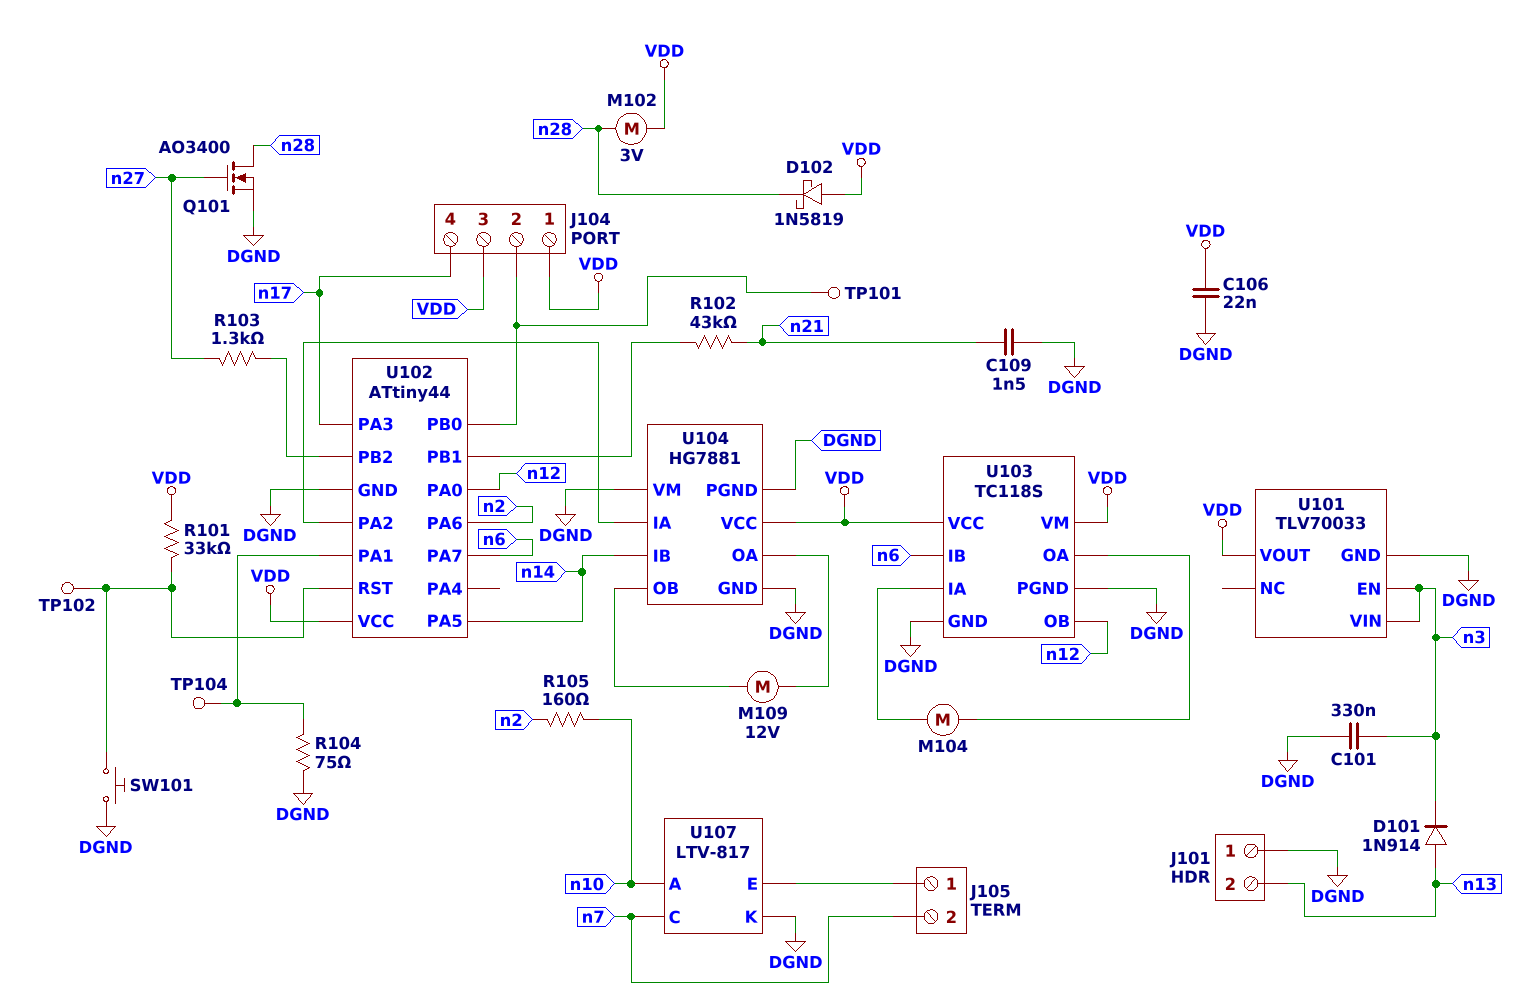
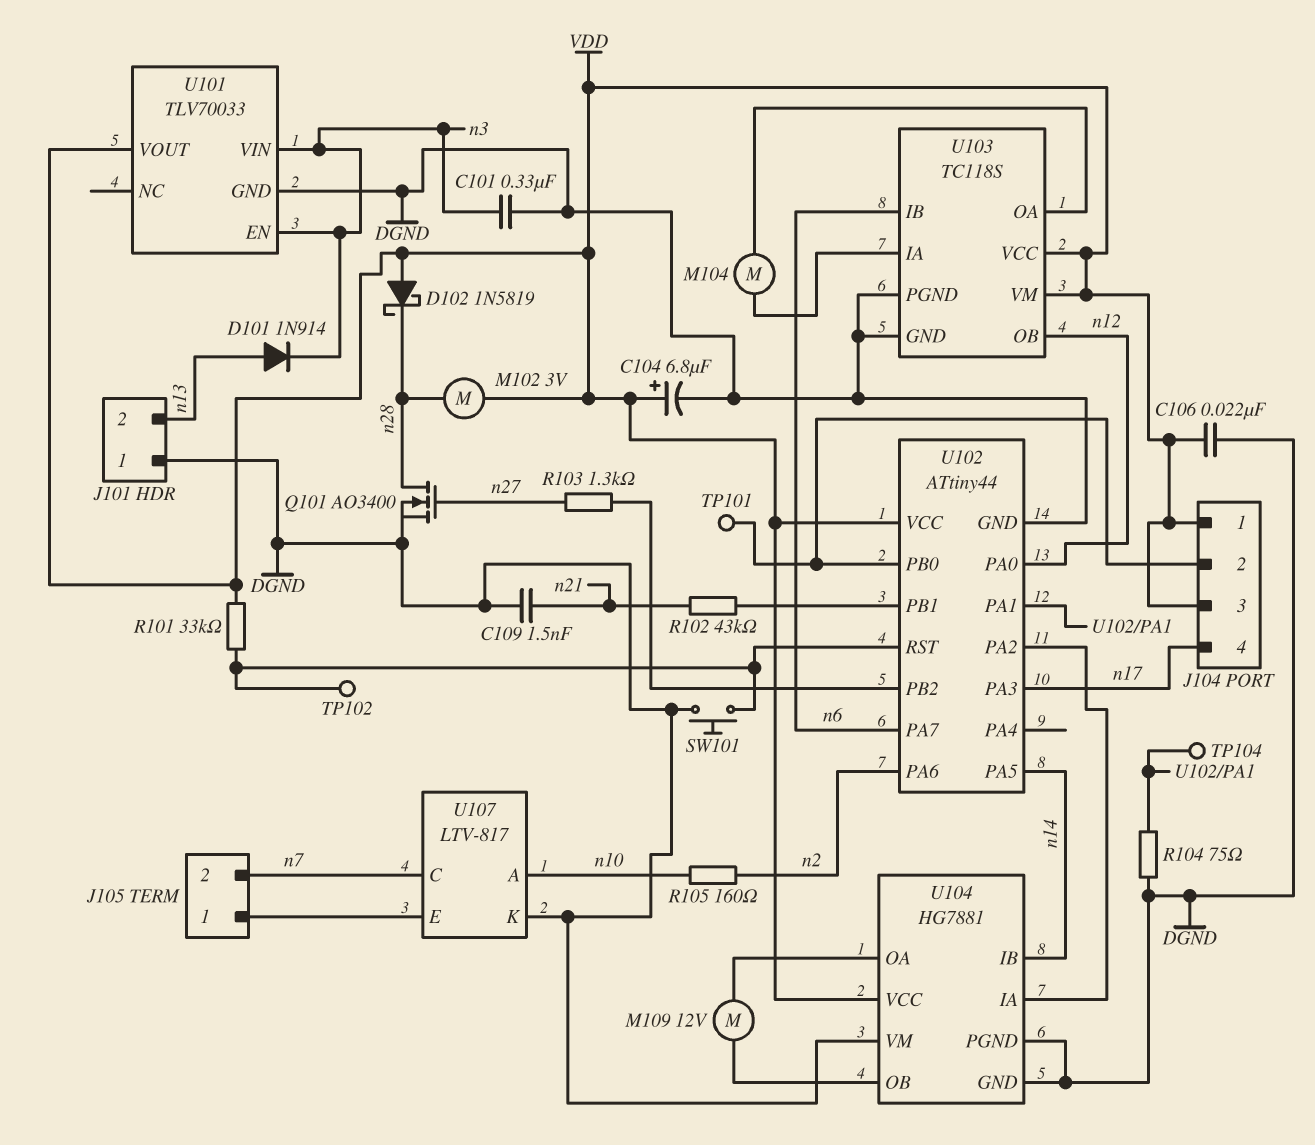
C104: none -> 6.8uF (plus VDD, minus DGND)

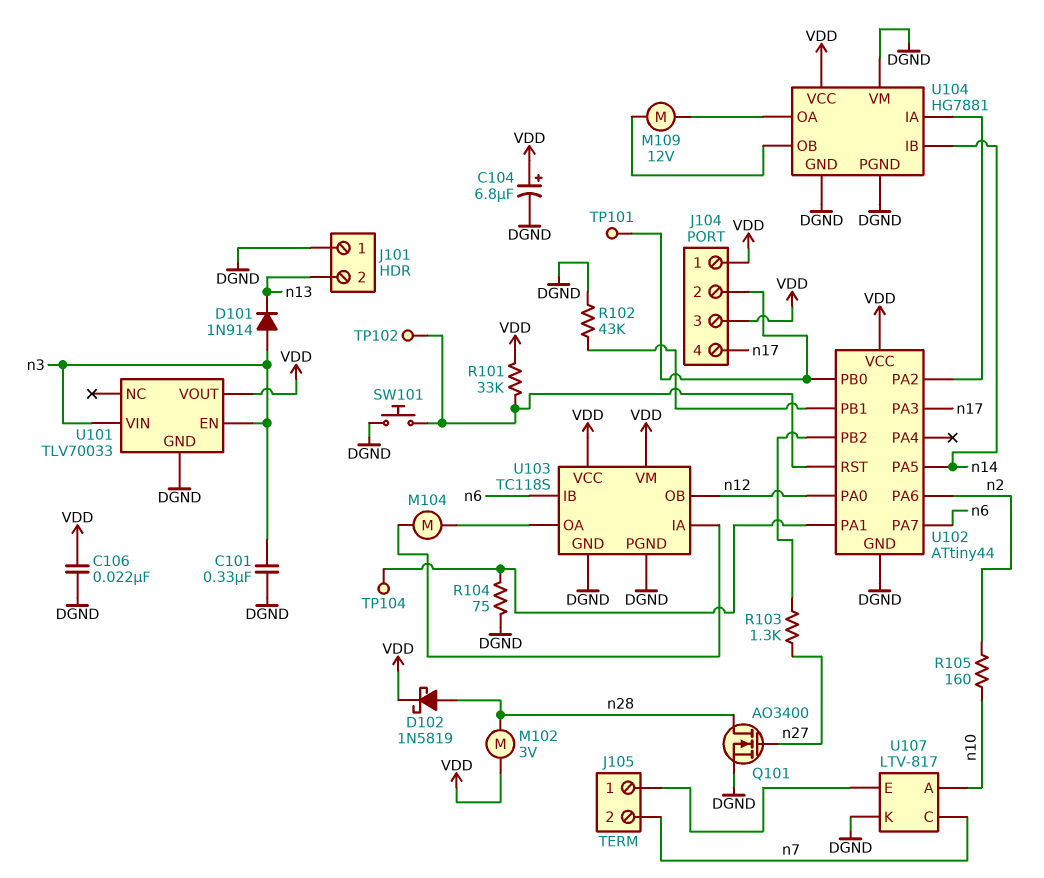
C109: 1.5nF (DGND, n21) -> none
D101: diode 1N914 (A n13, K n3) -> diode 1N914 (A n3, K n13)
D102: schottky 1N5819 (A VDD, K n28) -> schottky 1N5819 (A n28, K VDD)
R102: 43k (U102/PB1, n21) -> 43k (DGND, U102/PB1)

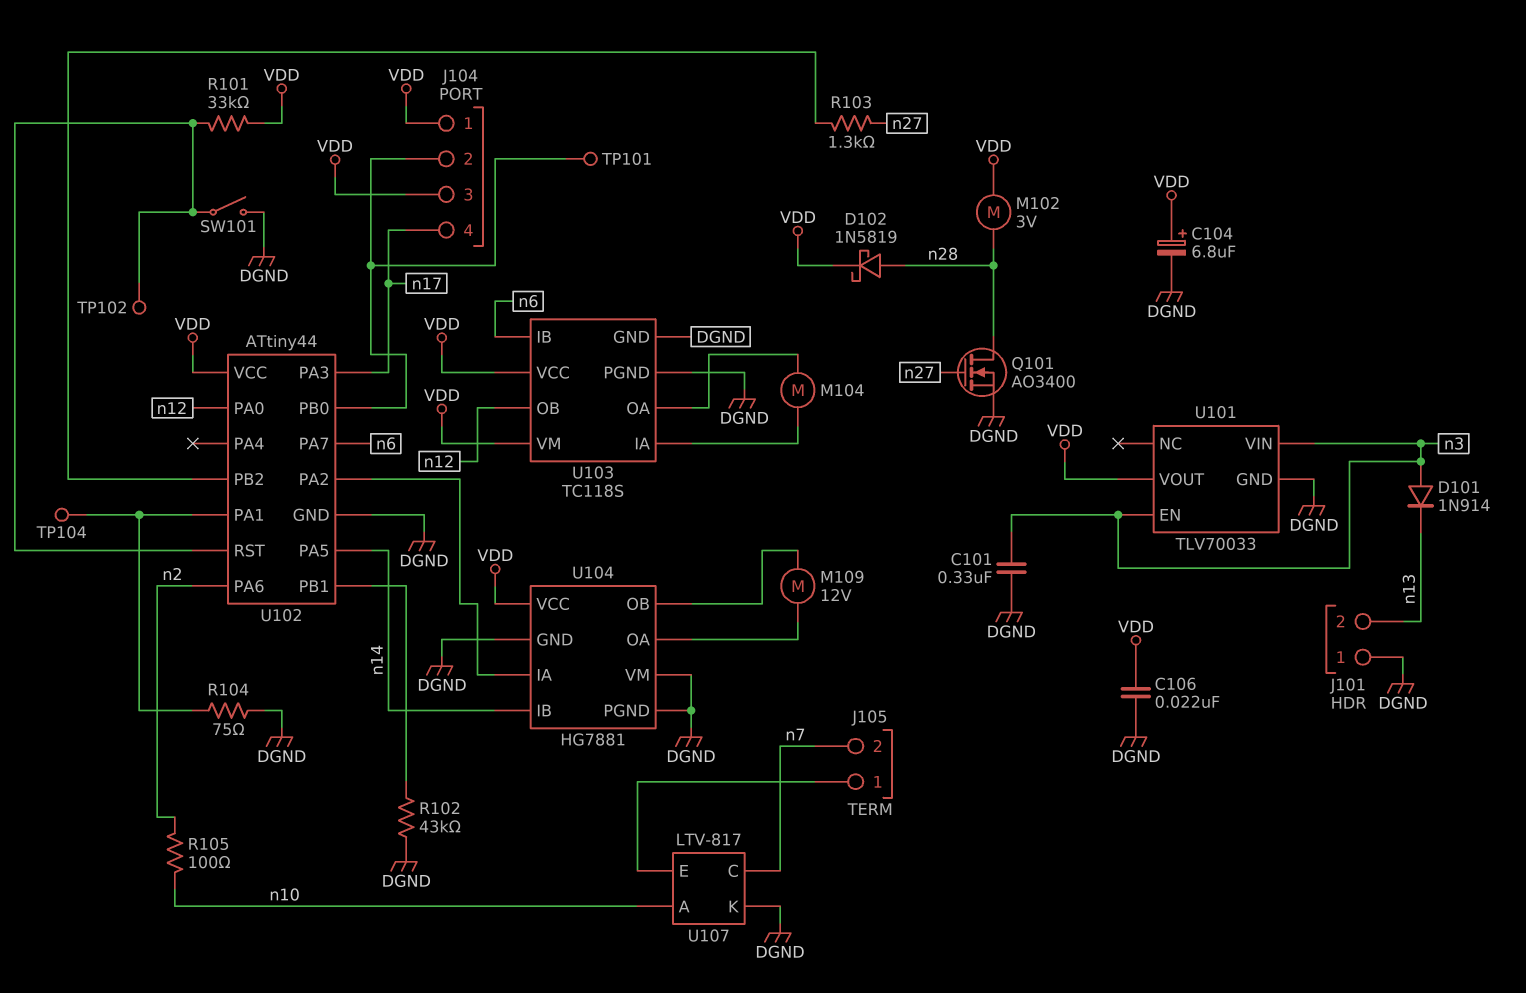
R105: 160 (n2, n10) -> 100 (n2, n10)
SW101: button (DGND, U102/RST) -> switch (DGND, U102/RST)

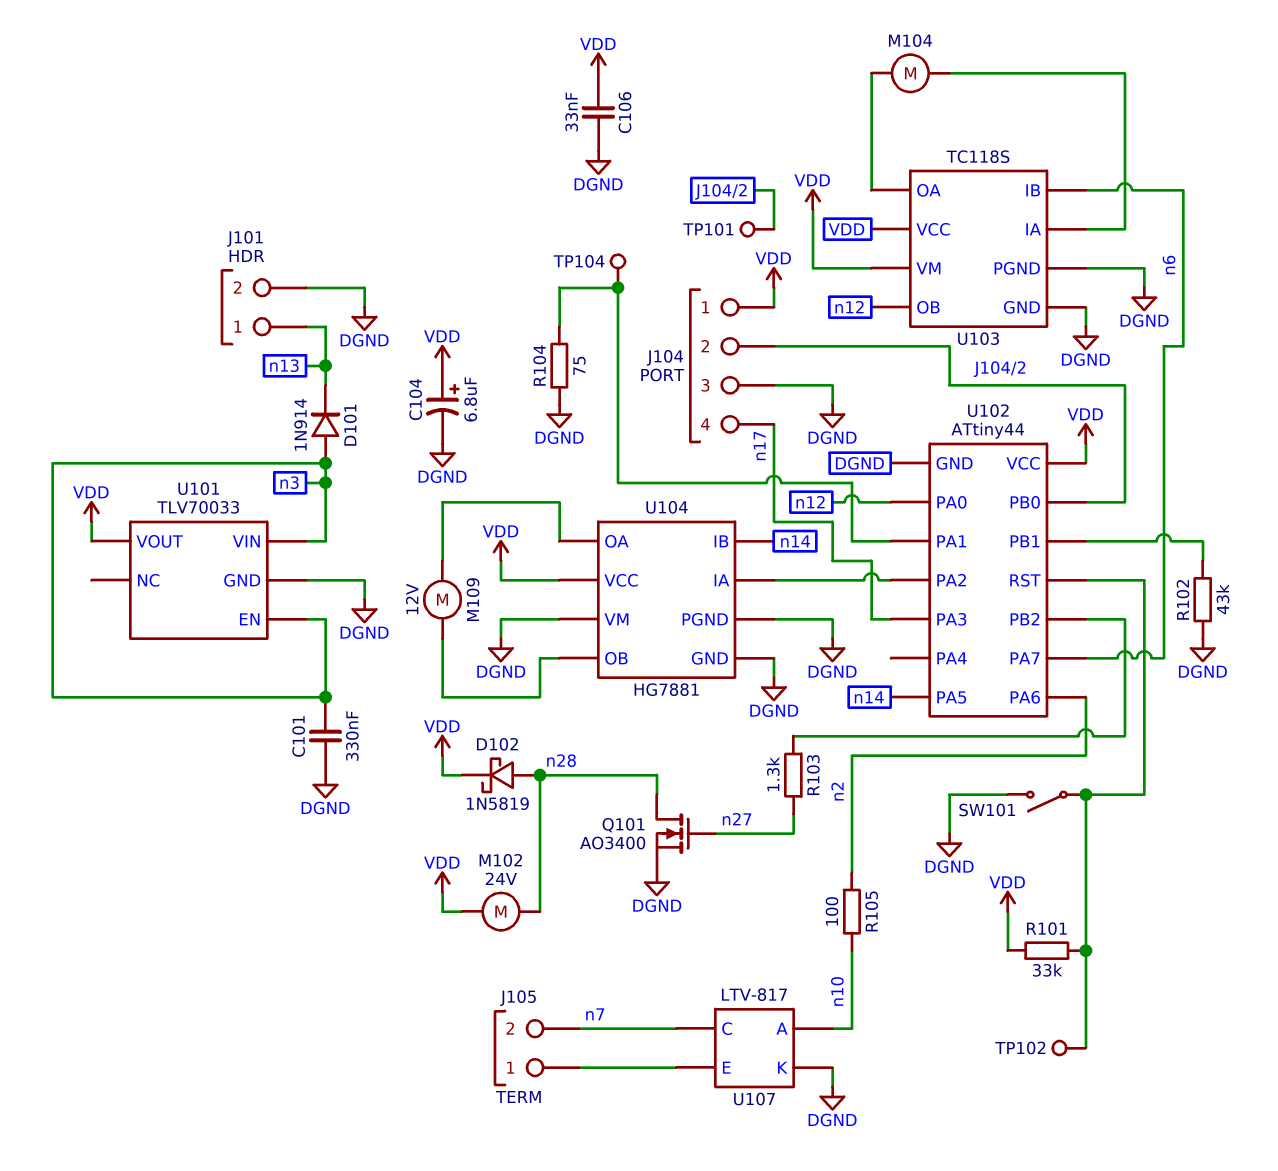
C106: 22nF (DGND, VDD) -> 33nF (DGND, VDD)
J101 pin 1: DGND -> n13
J101 pin 2: n13 -> DGND
J104 pin 3: VDD -> DGND
M102: motor 3V (VDD, n28) -> motor 24V (VDD, n28)

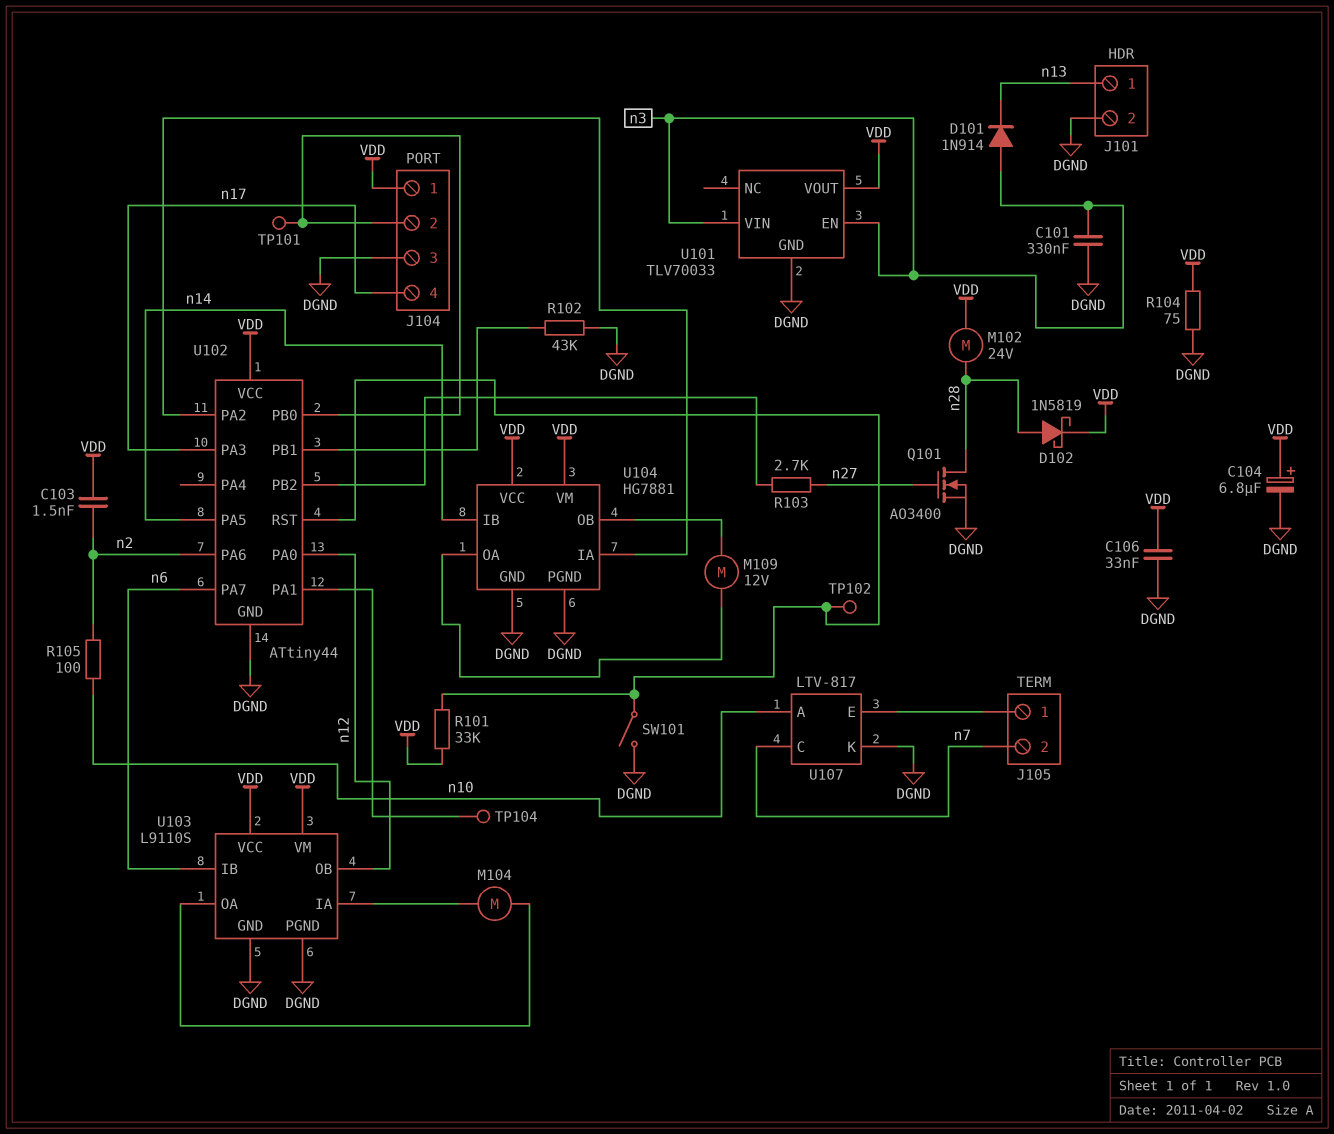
C103: none -> 1.5nF (VDD, n2)
R103: 1.3k (U102/PB2, n27) -> 2.7k (U102/PB2, n27)
R104: 75 (DGND, U102/PA1) -> 75 (DGND, VDD)
U103: TC118S -> L9110S
U104 pin VM: DGND -> VDD

